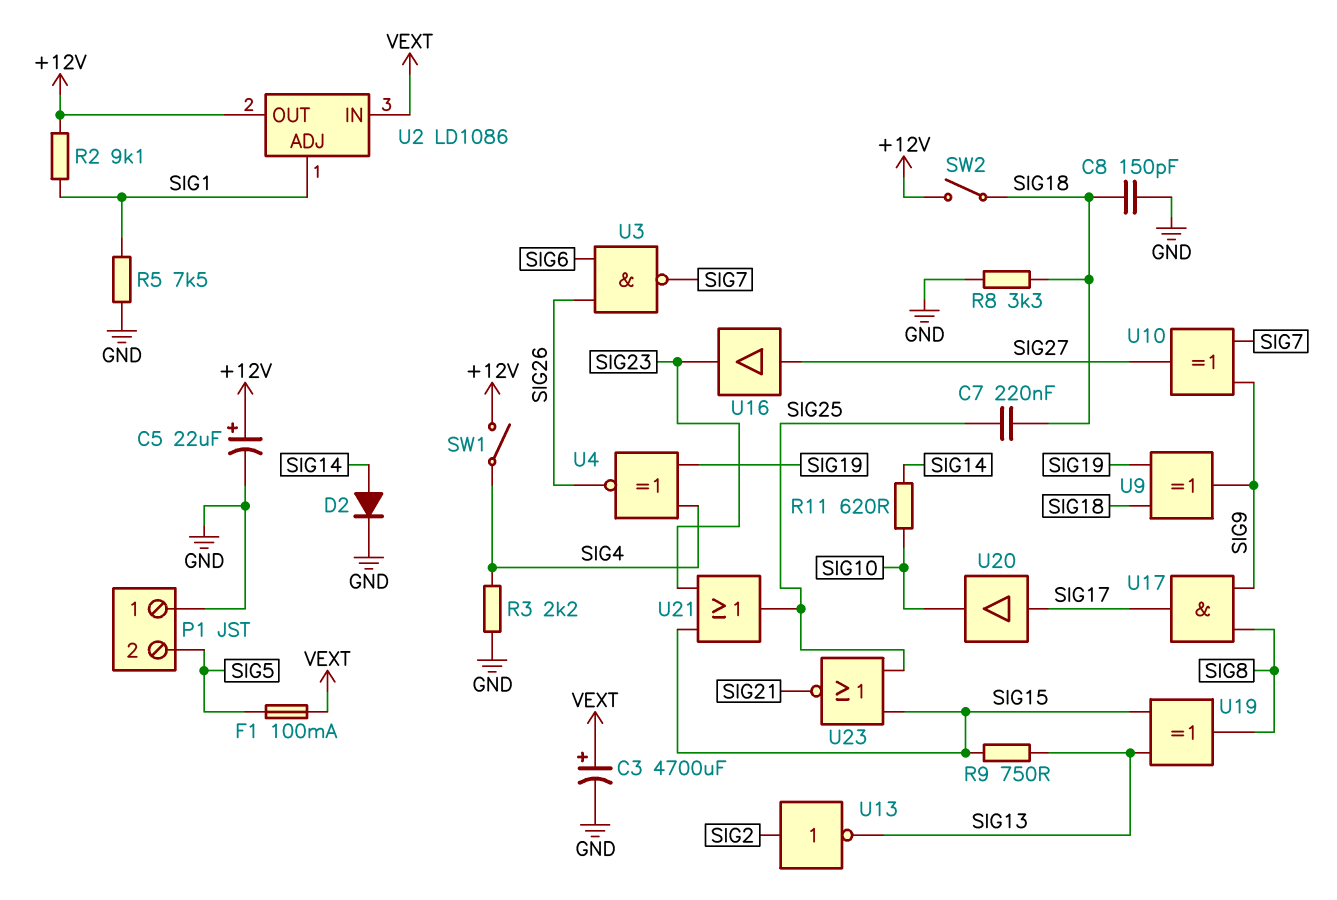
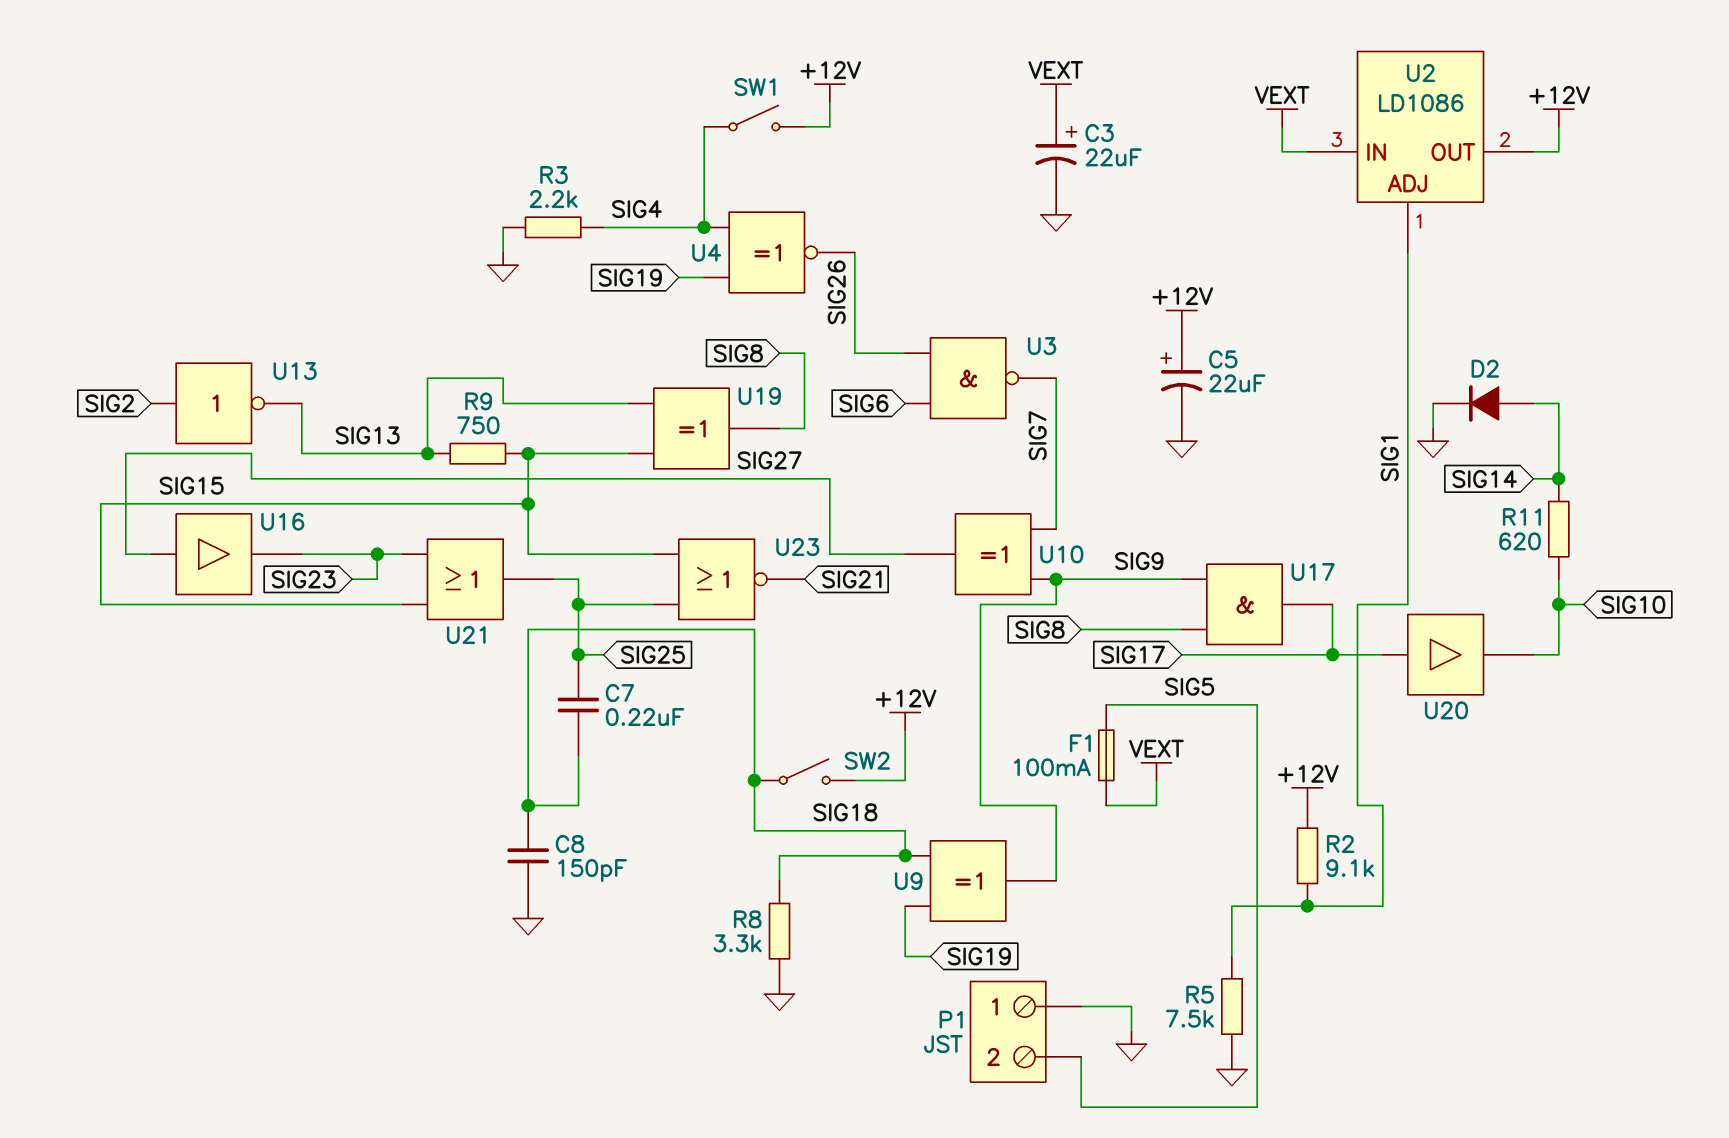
C3: 4700uF (plus VEXT, minus GND) -> 22uF (plus VEXT, minus GND)

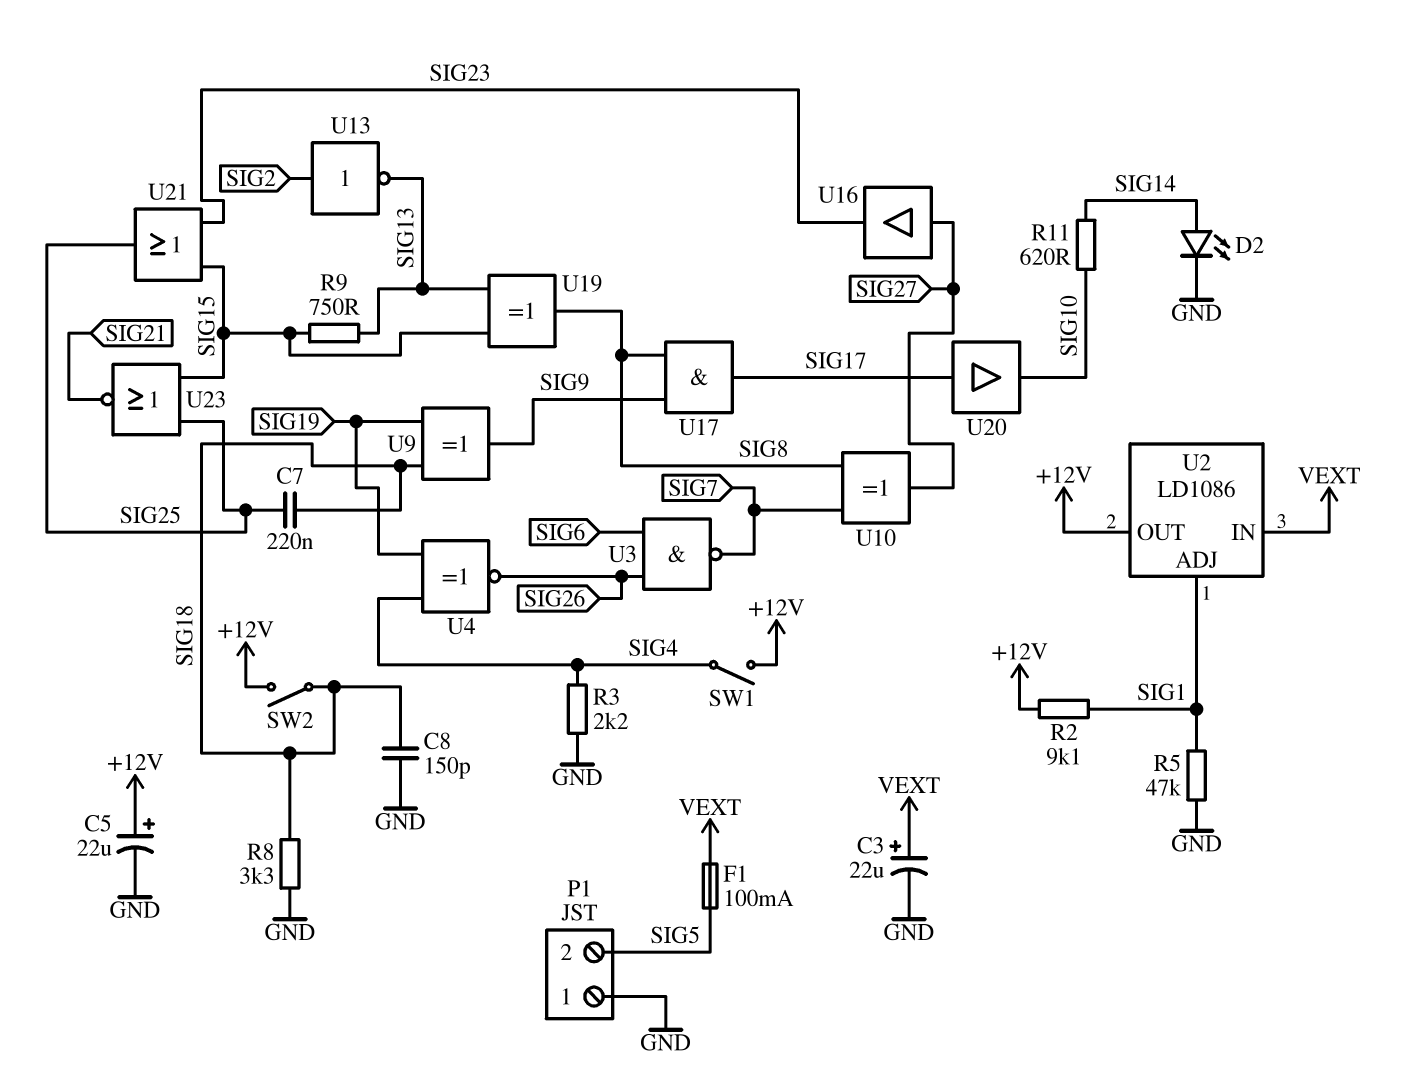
D2: diode (A SIG14, K GND) -> LED (A SIG14, K GND)
R5: 7.5k (GND, SIG1) -> 47k (GND, SIG1)
U10: XOR (in SIG7, in SIG9, out SIG27) -> XOR (in SIG7, in SIG8, out SIG27)

